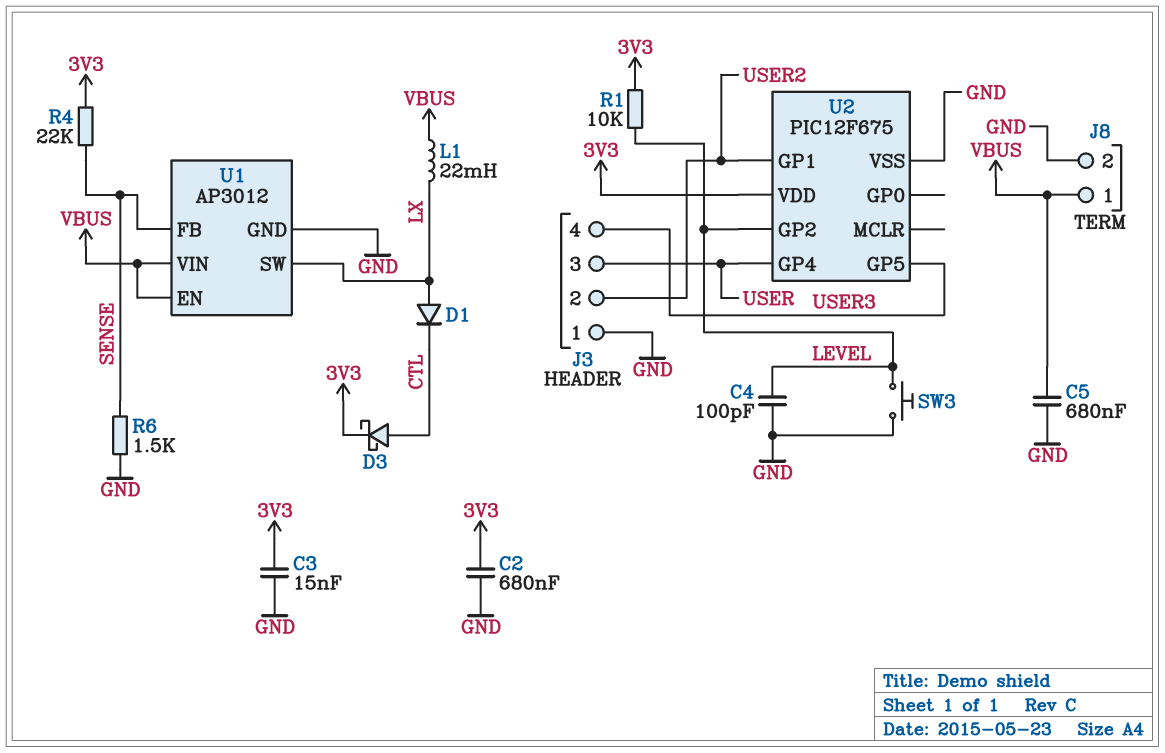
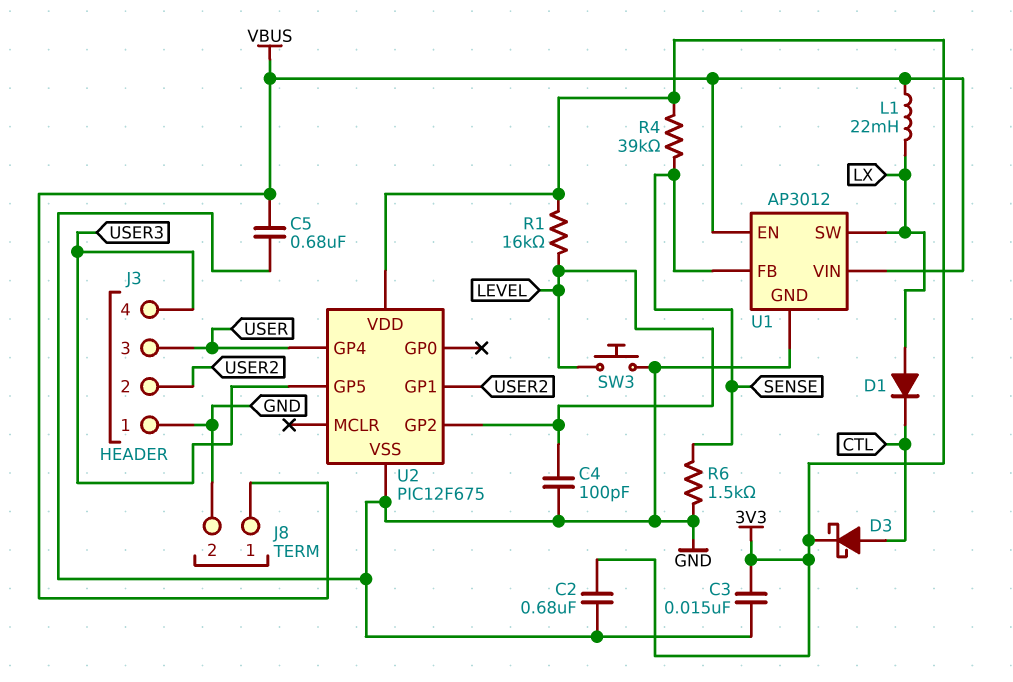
R1: 10k (3V3, LEVEL) -> 16k (3V3, LEVEL)
R4: 22k (3V3, SENSE) -> 39k (3V3, SENSE)

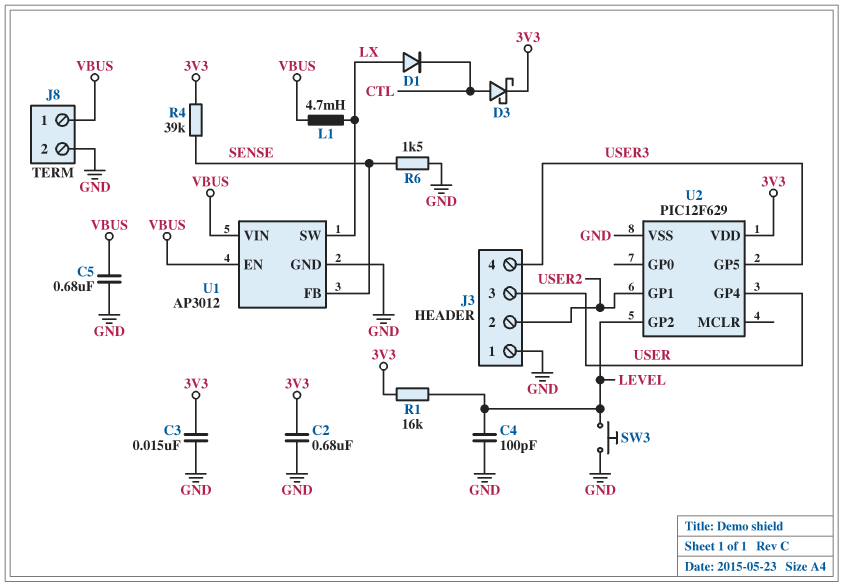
L1: 22mH (LX, VBUS) -> 4.7mH (LX, VBUS)
U2: PIC12F675 -> PIC12F629

